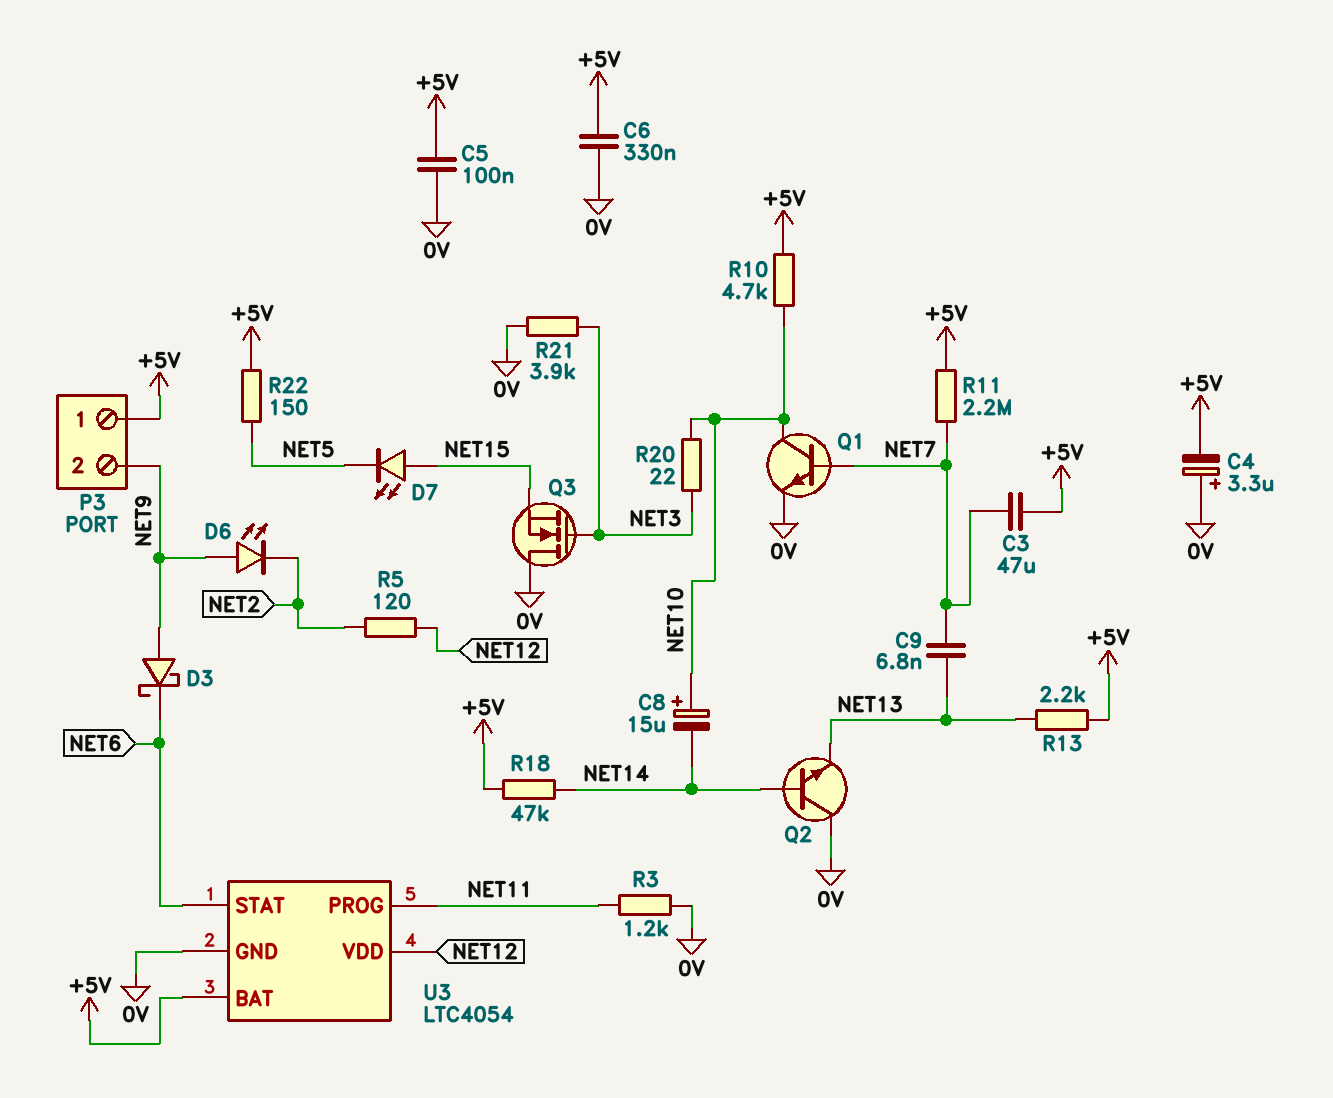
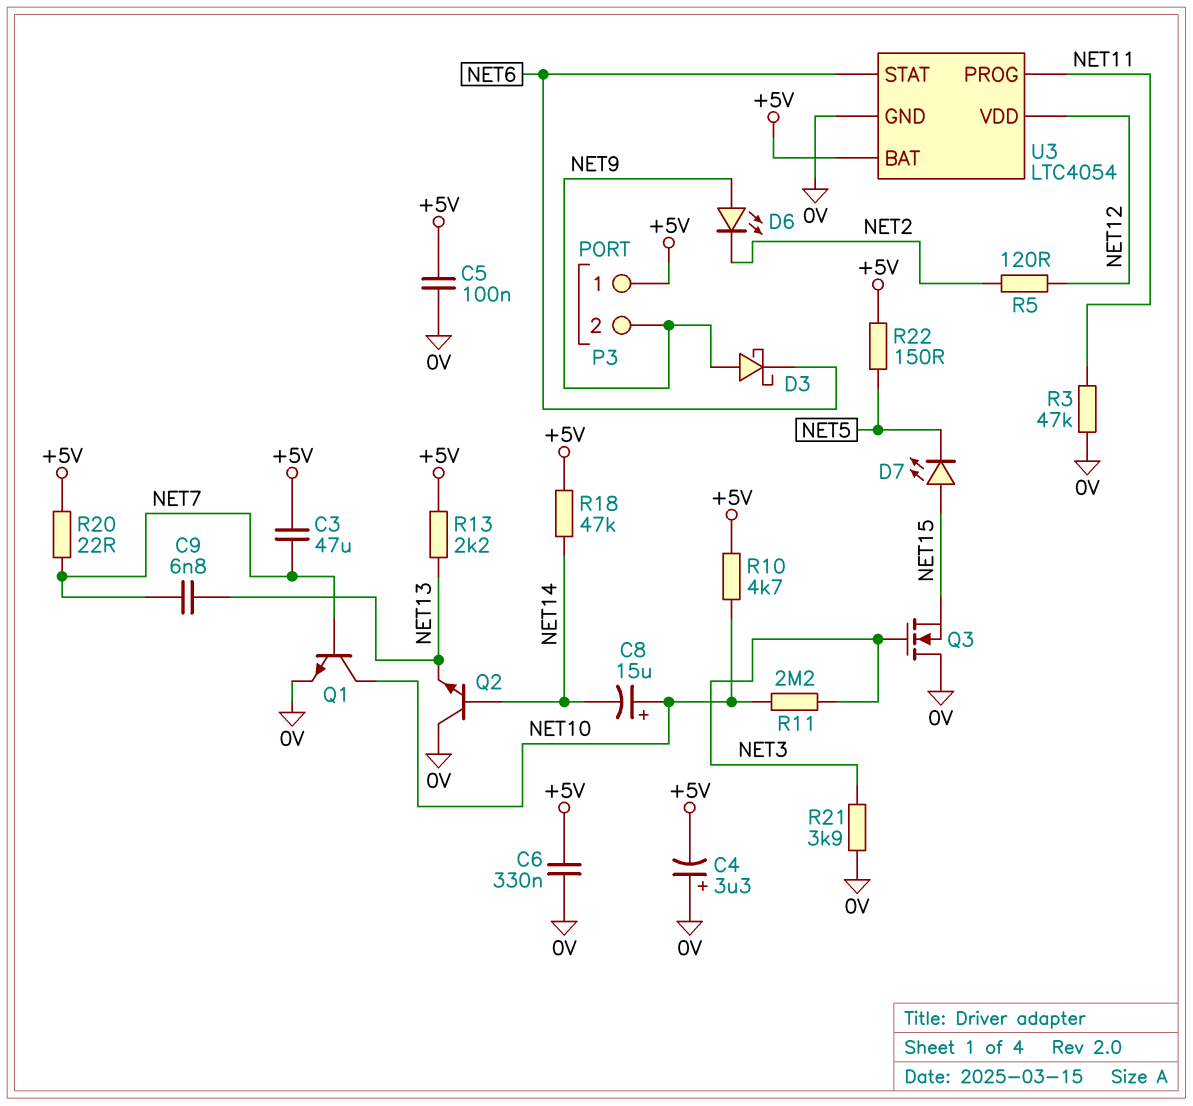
R3: 1.2k (0V, NET11) -> 47k (0V, NET11)
R11: 2.2M (+5V, NET7) -> 2.2M (NET3, NET10)
R20: 22 (NET3, NET10) -> 22 (+5V, NET7)

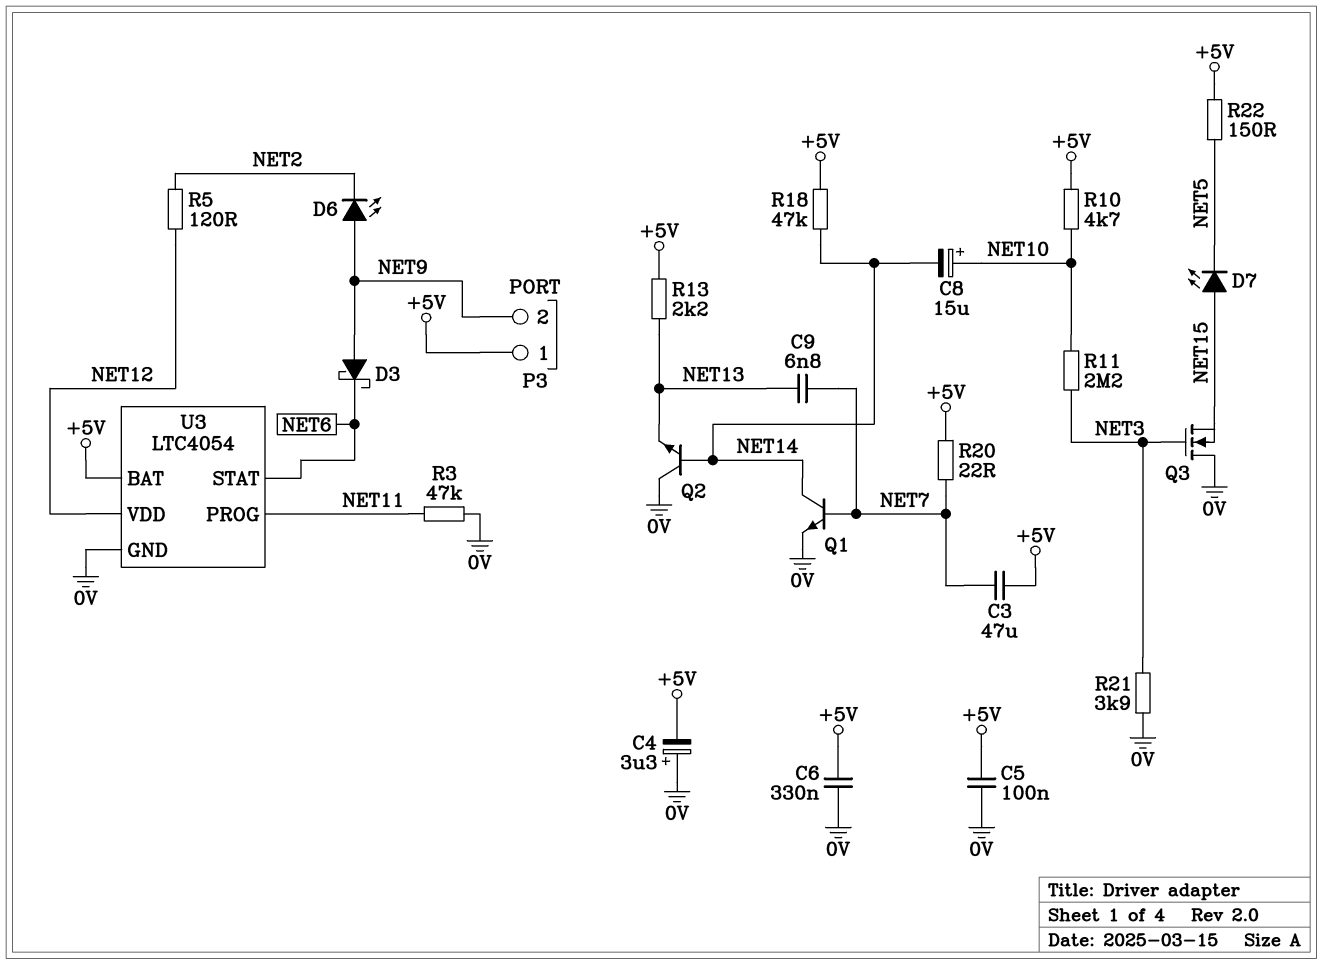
Q1: NPN (B NET7, C NET10, E 0V) -> NPN (B NET7, C NET14, E 0V)

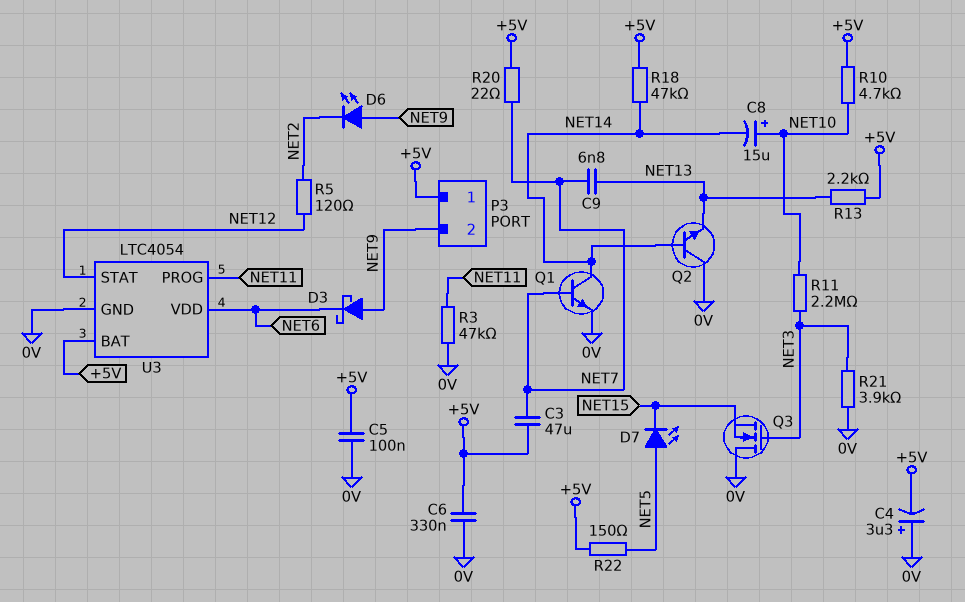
D7: LED (A NET15, K NET5) -> LED (A NET5, K NET15)
U3 pin STAT: NET6 -> NET12
U3 pin VDD: NET12 -> NET6

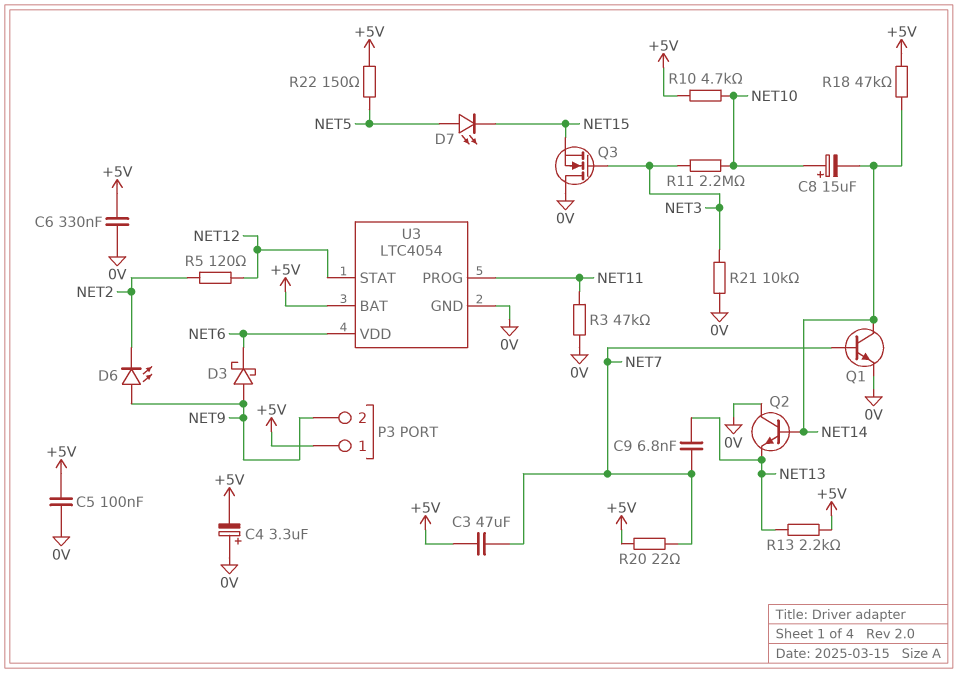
R21: 3.9k (0V, NET3) -> 10k (0V, NET3)

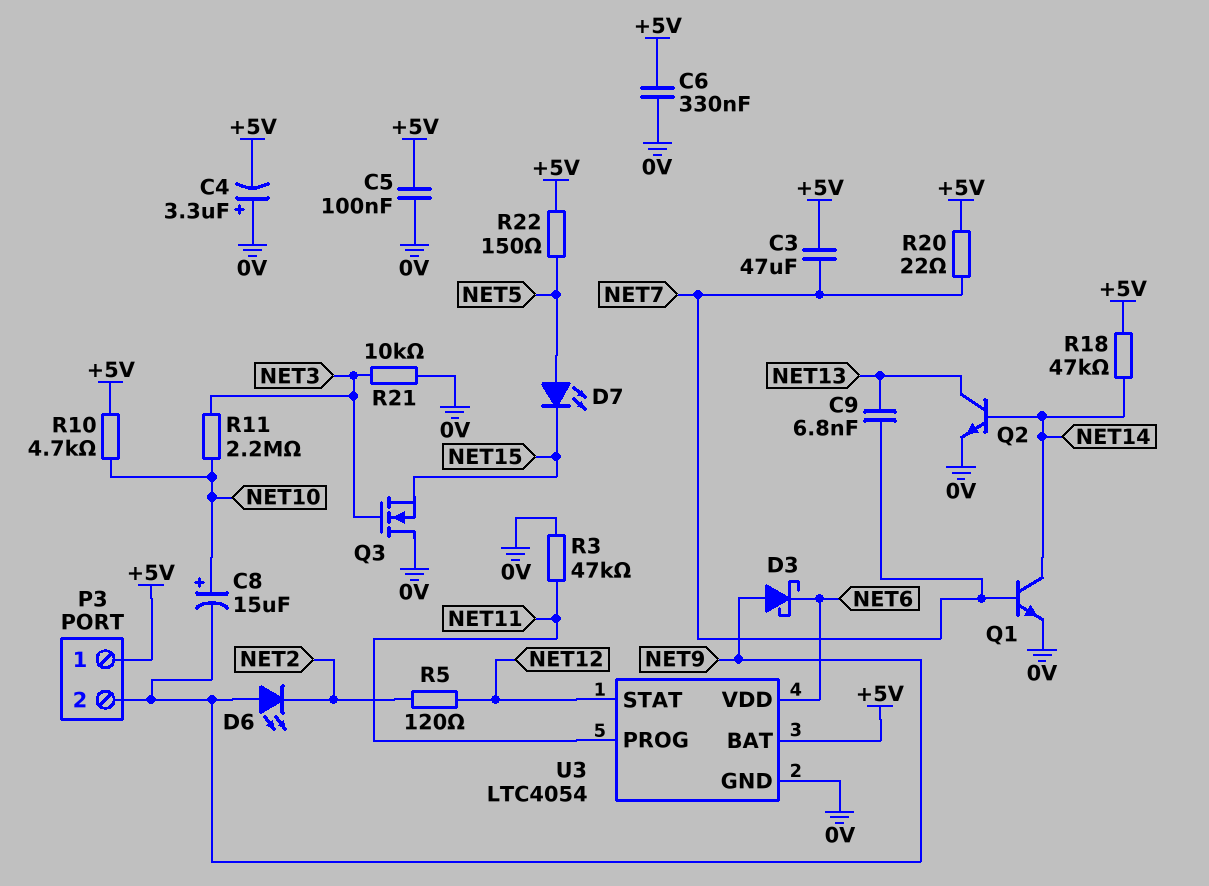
C8: 15uF (plus NET10, minus NET14) -> 15uF (plus NET10, minus NET9)
Q2: NPN (B NET14, C 0V, E NET13) -> NPN (B NET14, C NET13, E 0V)
R13: 2.2k (+5V, NET13) -> none

